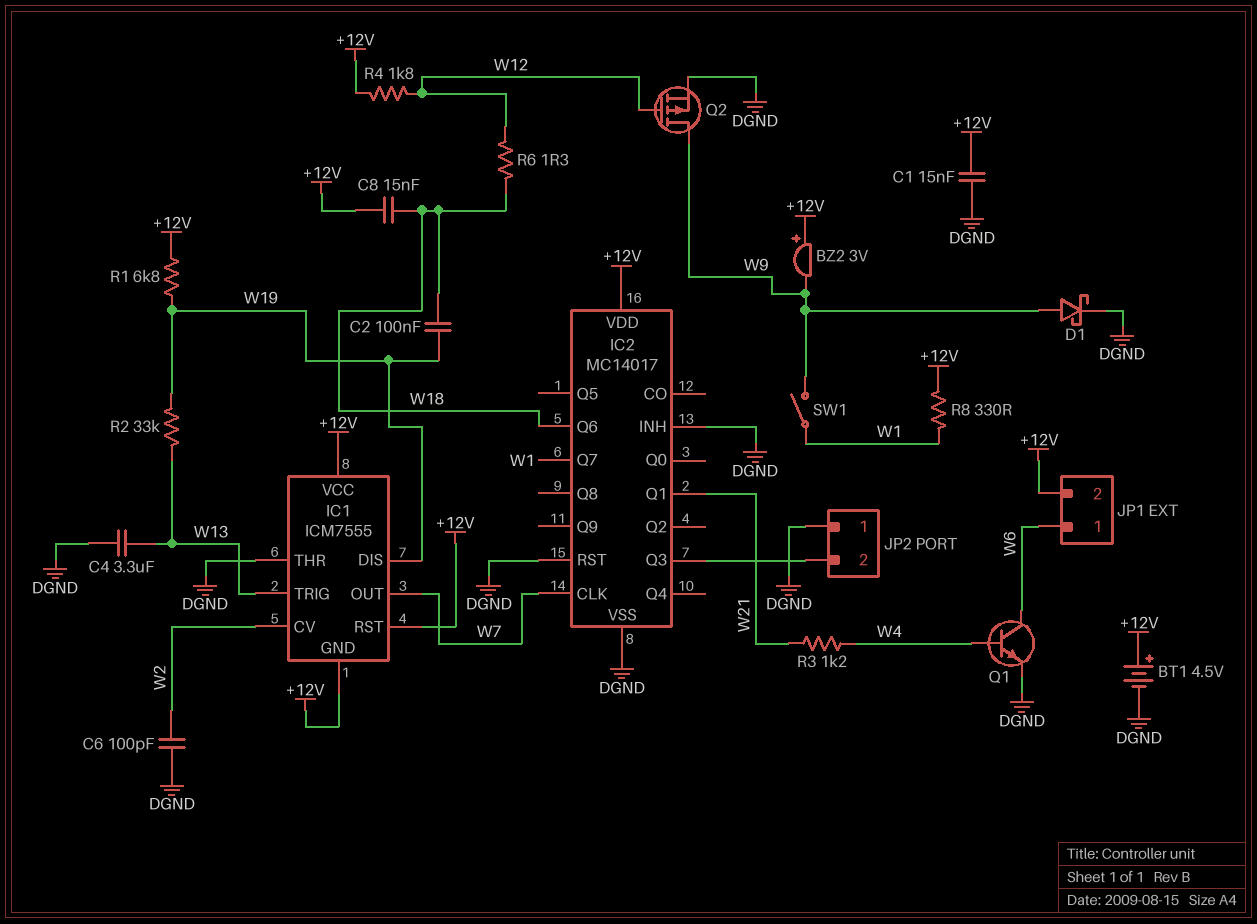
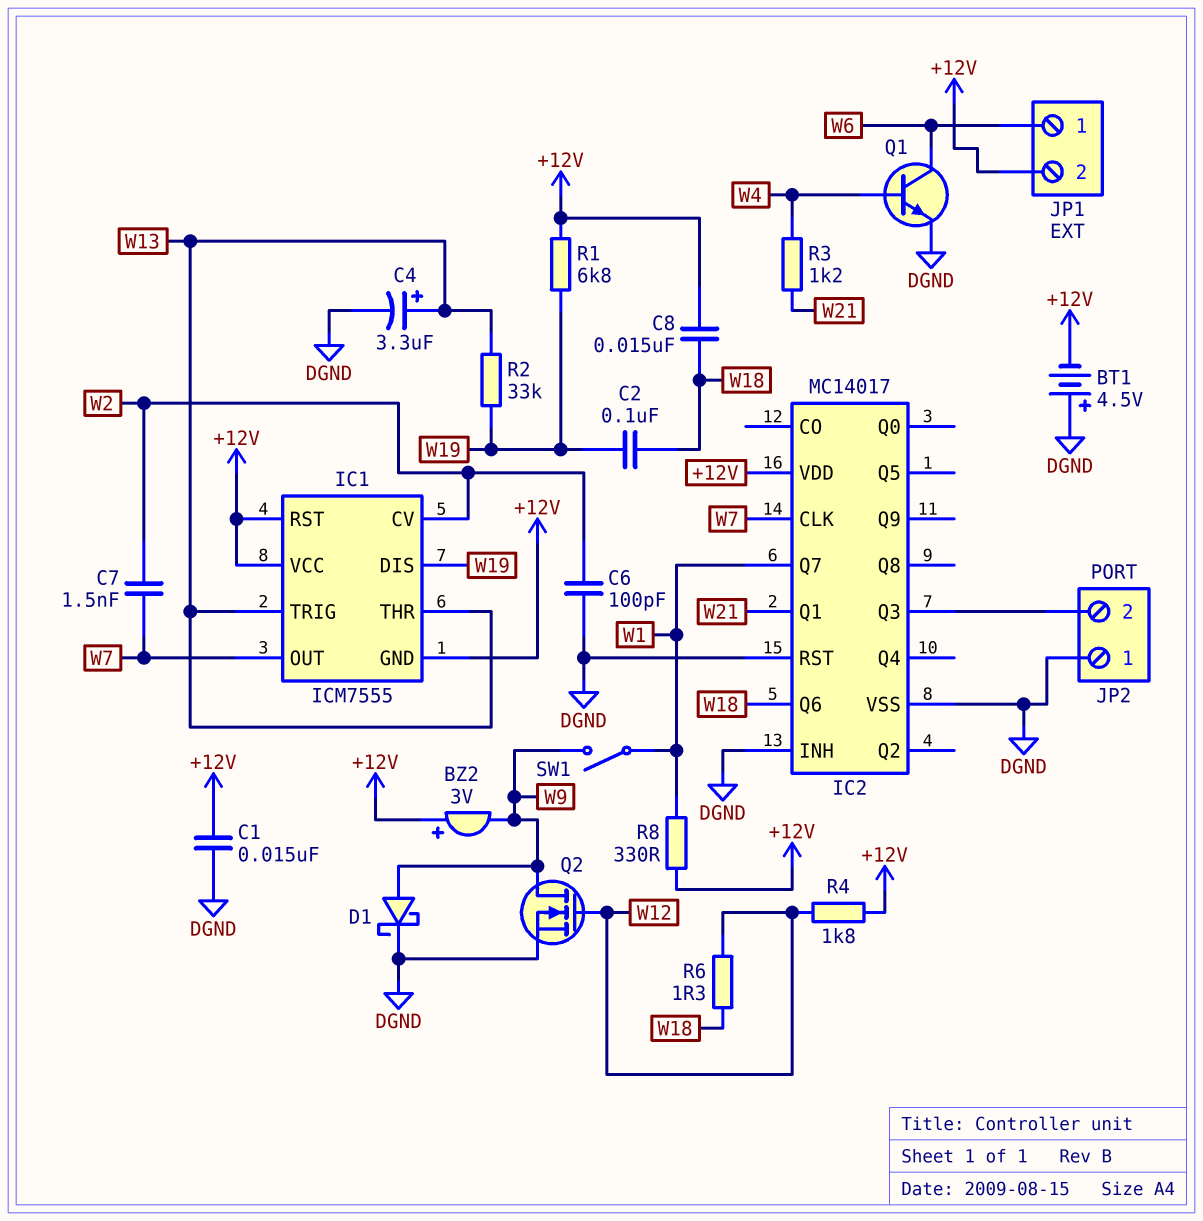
BT1: 4.5V (plus +12V, minus DGND) -> 4.5V (plus DGND, minus +12V)
C4: 3.3uF (DGND, W13) -> 3.3uF (plus W13, minus DGND)
C7: none -> 1.5nF (W2, W7)
IC1 pin THR: DGND -> W13
Q2: PMOS (G W12, D W9, S DGND) -> NMOS (G W12, D W9, S DGND)

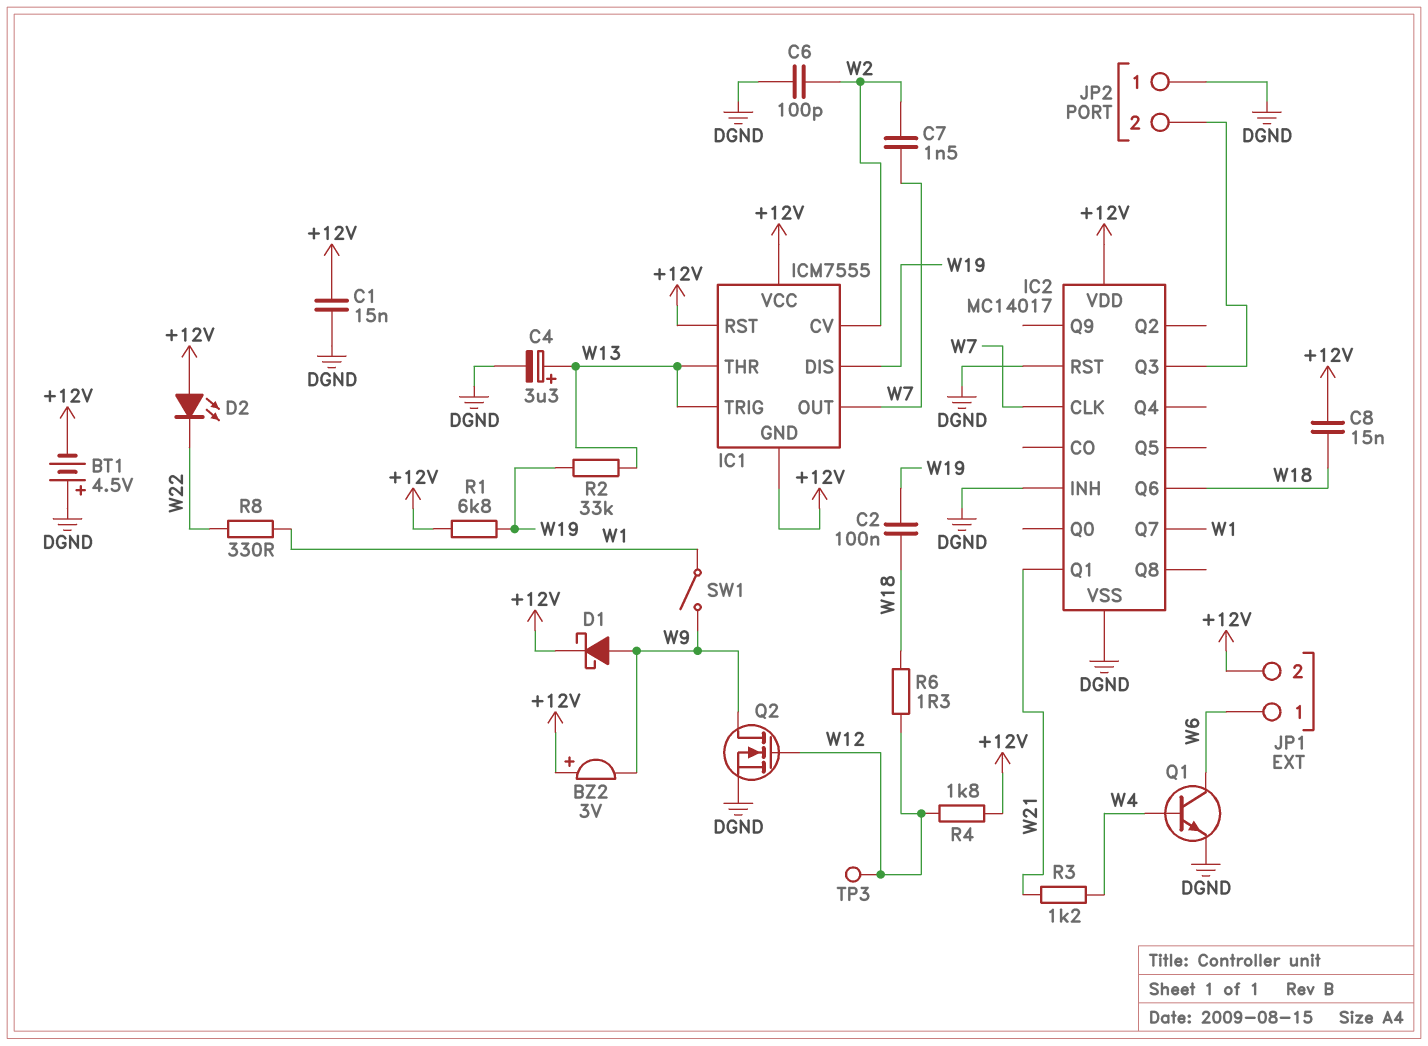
D1: schottky (A W9, K DGND) -> schottky (A W9, K +12V)
D2: none -> LED (A +12V, K W22)
R8: 330 (+12V, W1) -> 330 (W1, W22)
TP3: none -> test point (W12)

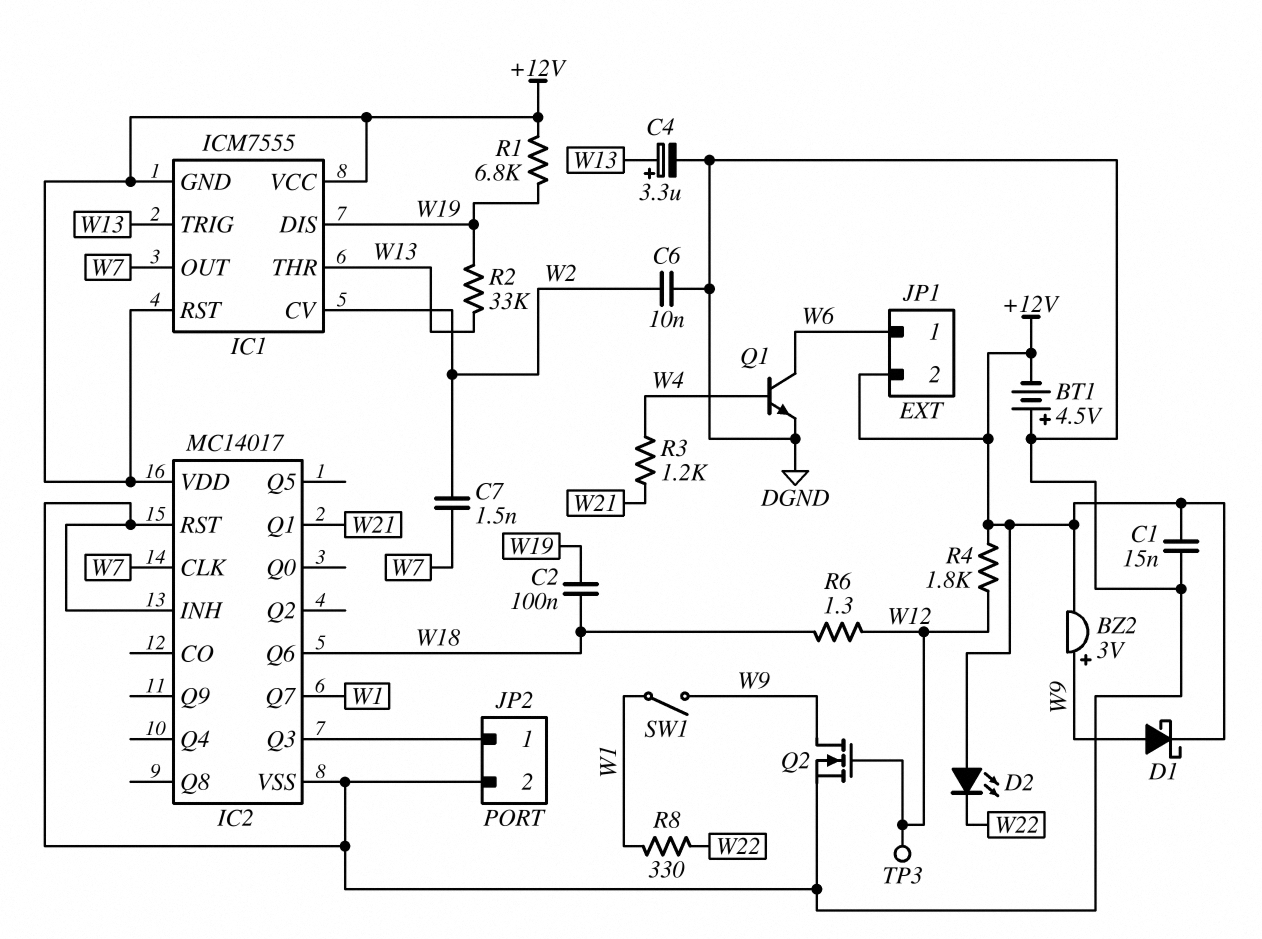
BZ2: buzzer 3V (plus +12V, minus W9) -> buzzer 3V (plus W9, minus +12V)
C6: 100pF (DGND, W2) -> 10nF (DGND, W2)
C8: 15nF (+12V, W18) -> none
JP2 pin 1: DGND -> IC2/Q3
JP2 pin 2: IC2/Q3 -> DGND

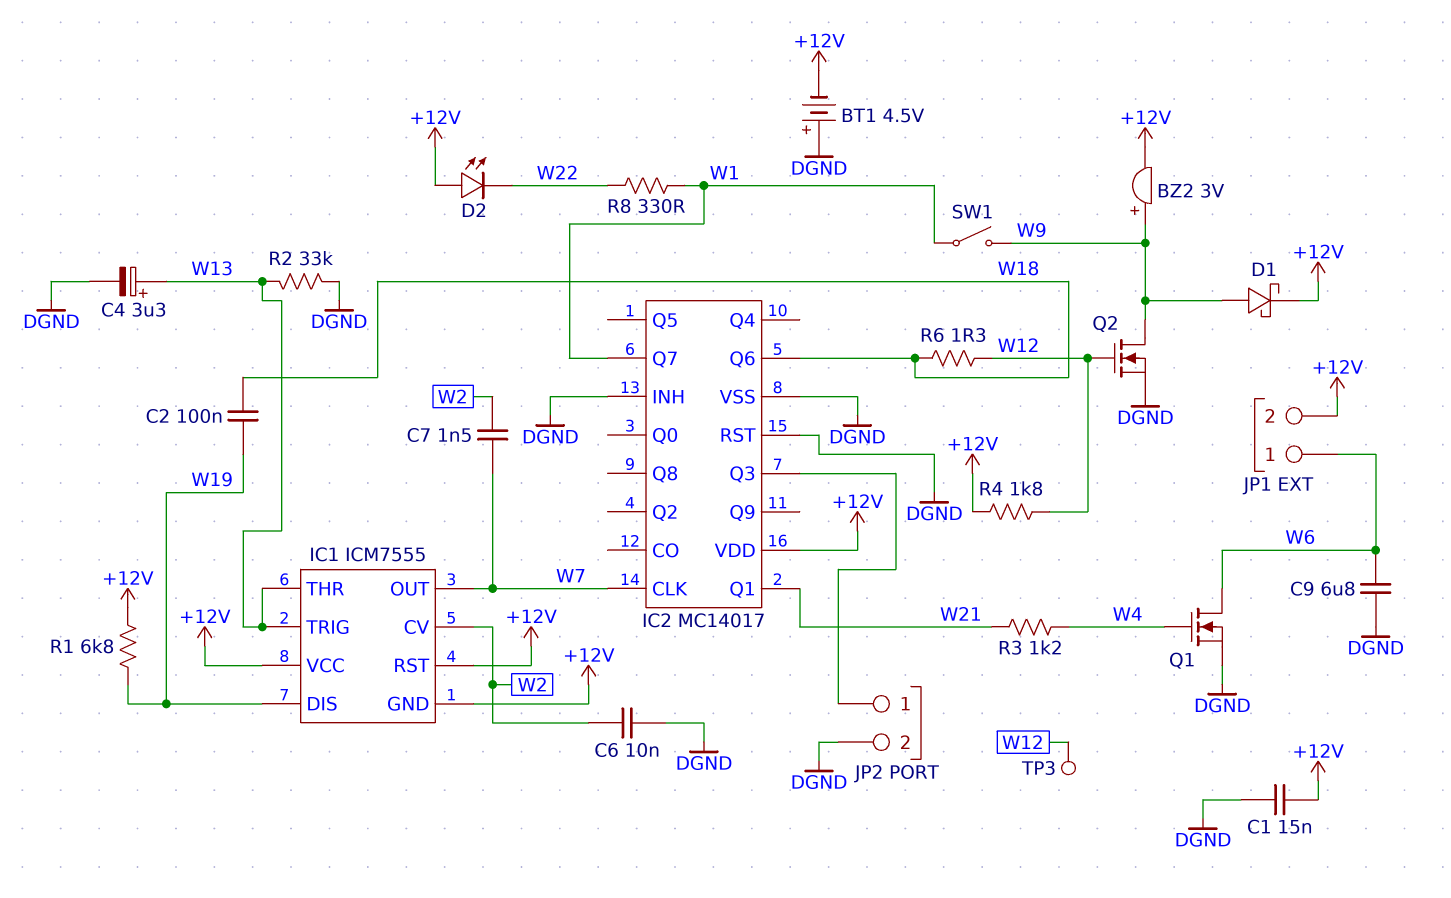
C9: none -> 6.8uF (DGND, W6)
Q1: NPN (B W4, C W6, E DGND) -> NMOS (G W4, D W6, S DGND)
R2: 33k (W13, W19) -> 33k (DGND, W13)

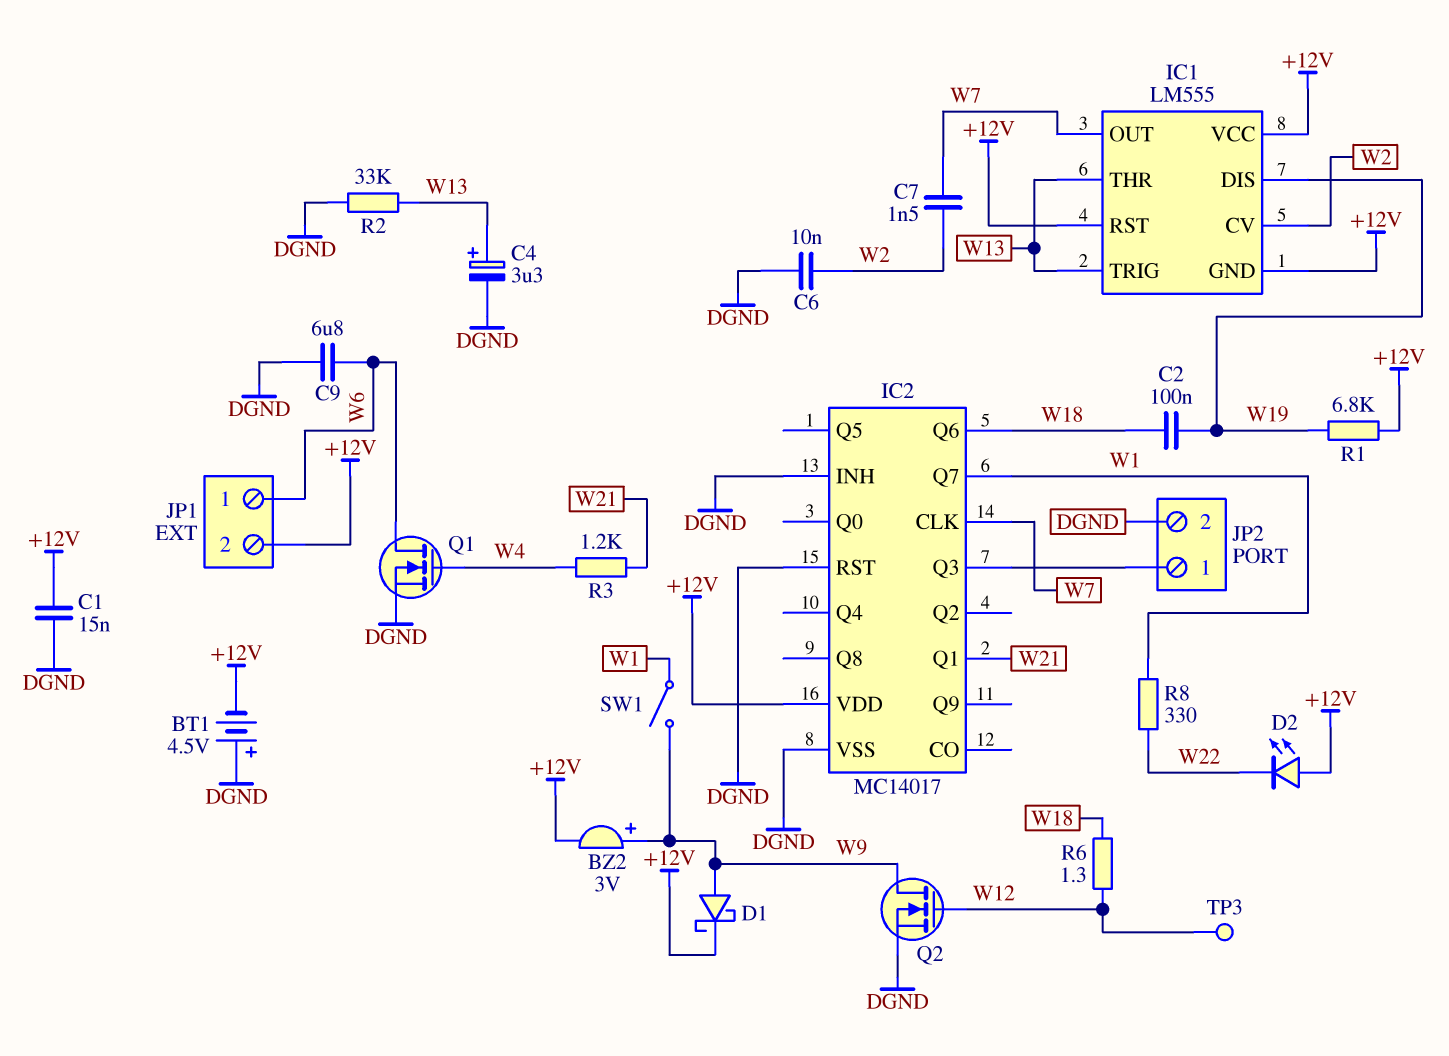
IC1: ICM7555 -> LM555
R4: 1.8k (+12V, W12) -> none

